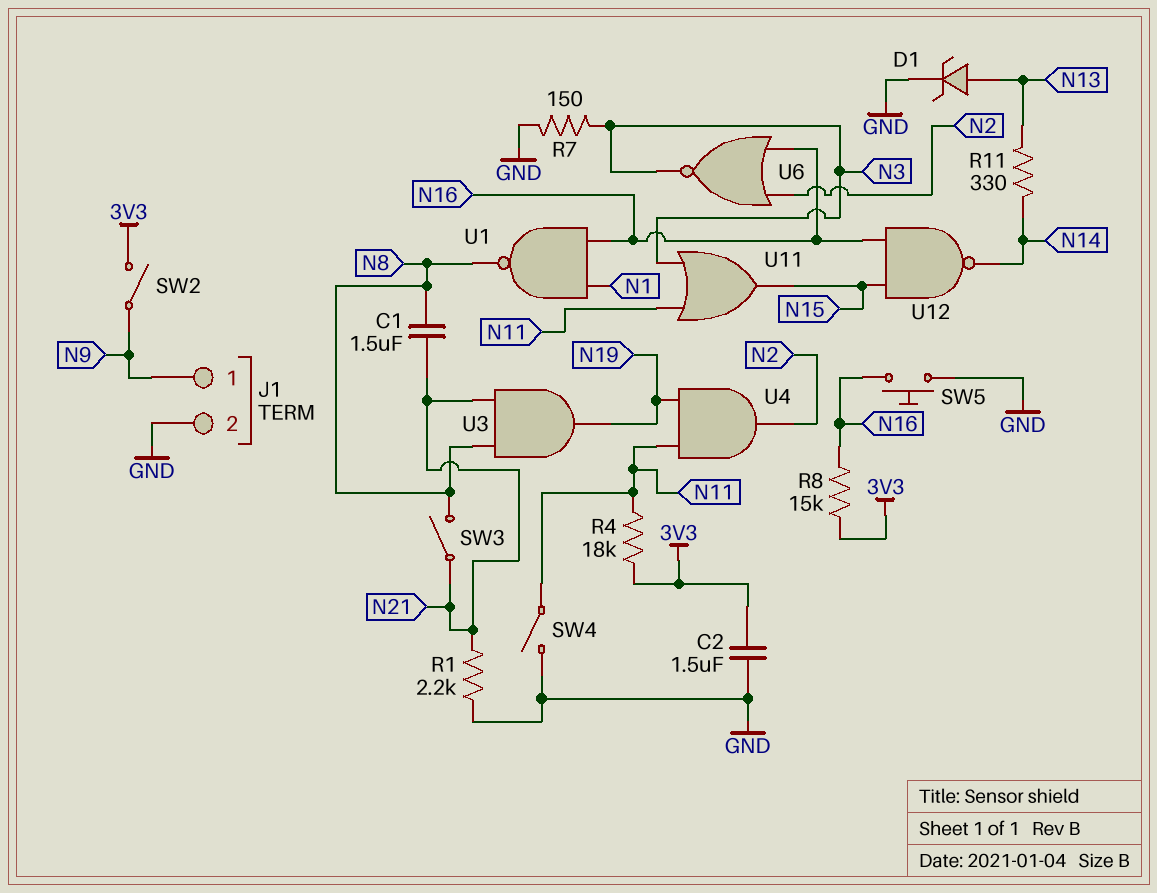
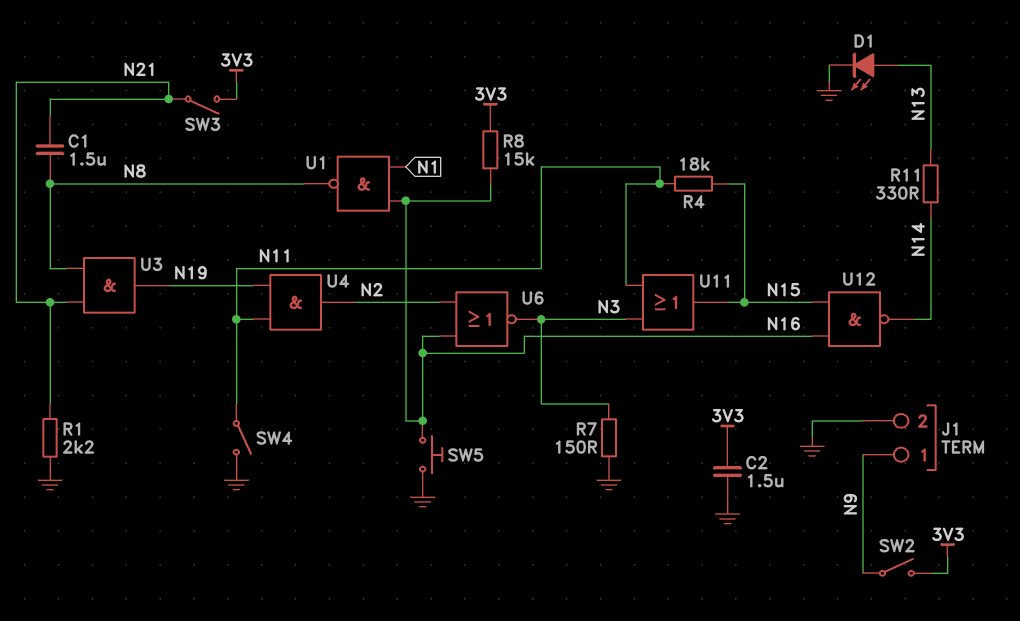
D1: zener (A N13, K GND) -> LED (A N13, K GND)
R4: 18k (3V3, N11) -> 18k (N11, N15)
SW3: switch (N8, N21) -> switch (3V3, N21)

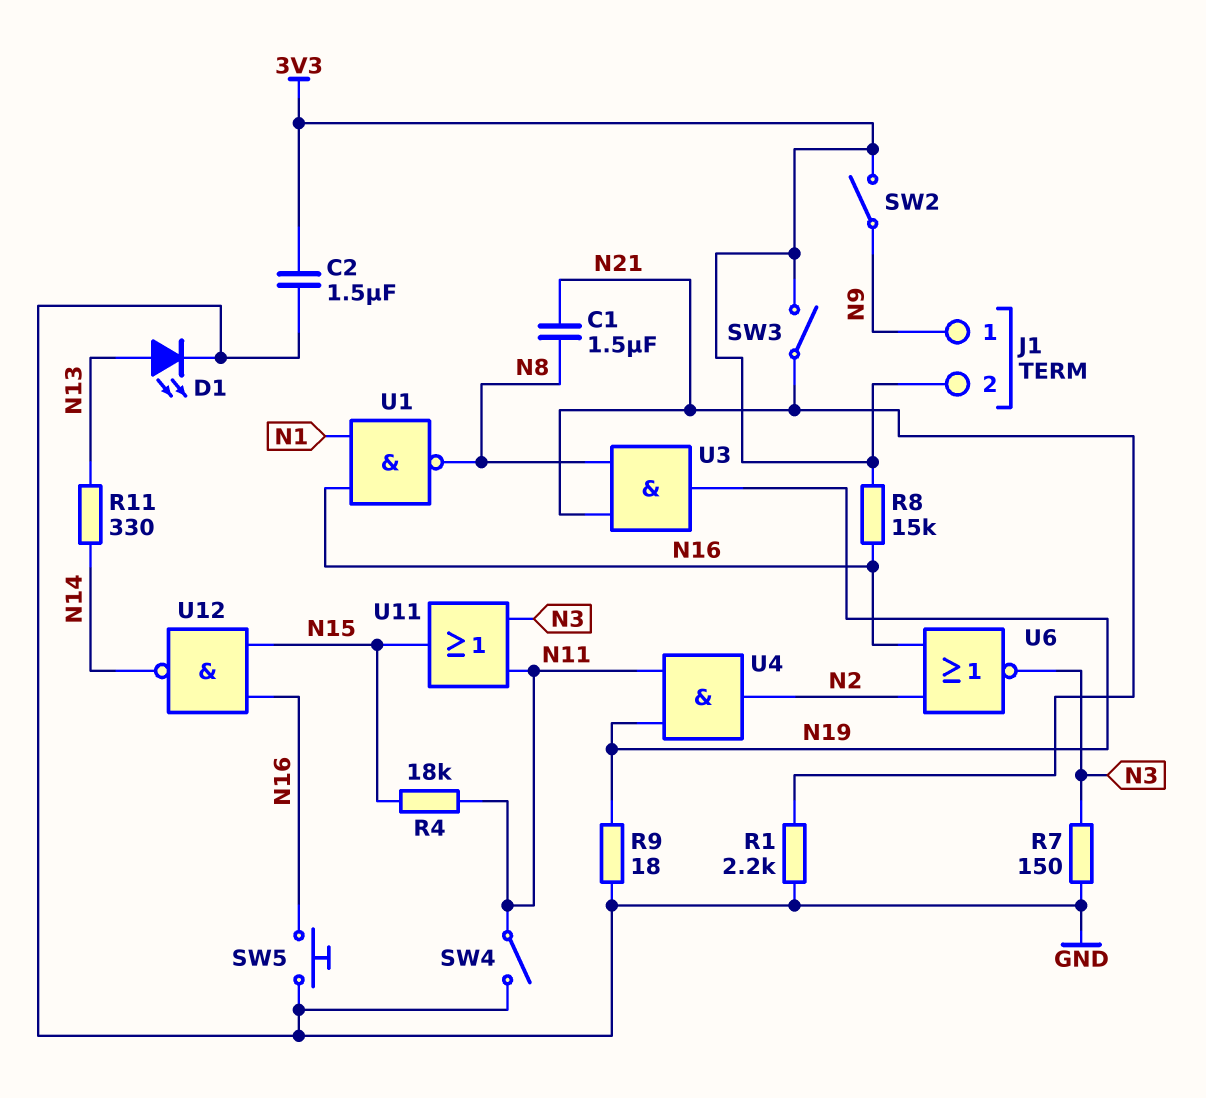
J1 pin 2: GND -> 3V3
R9: none -> 18 (GND, N19)

